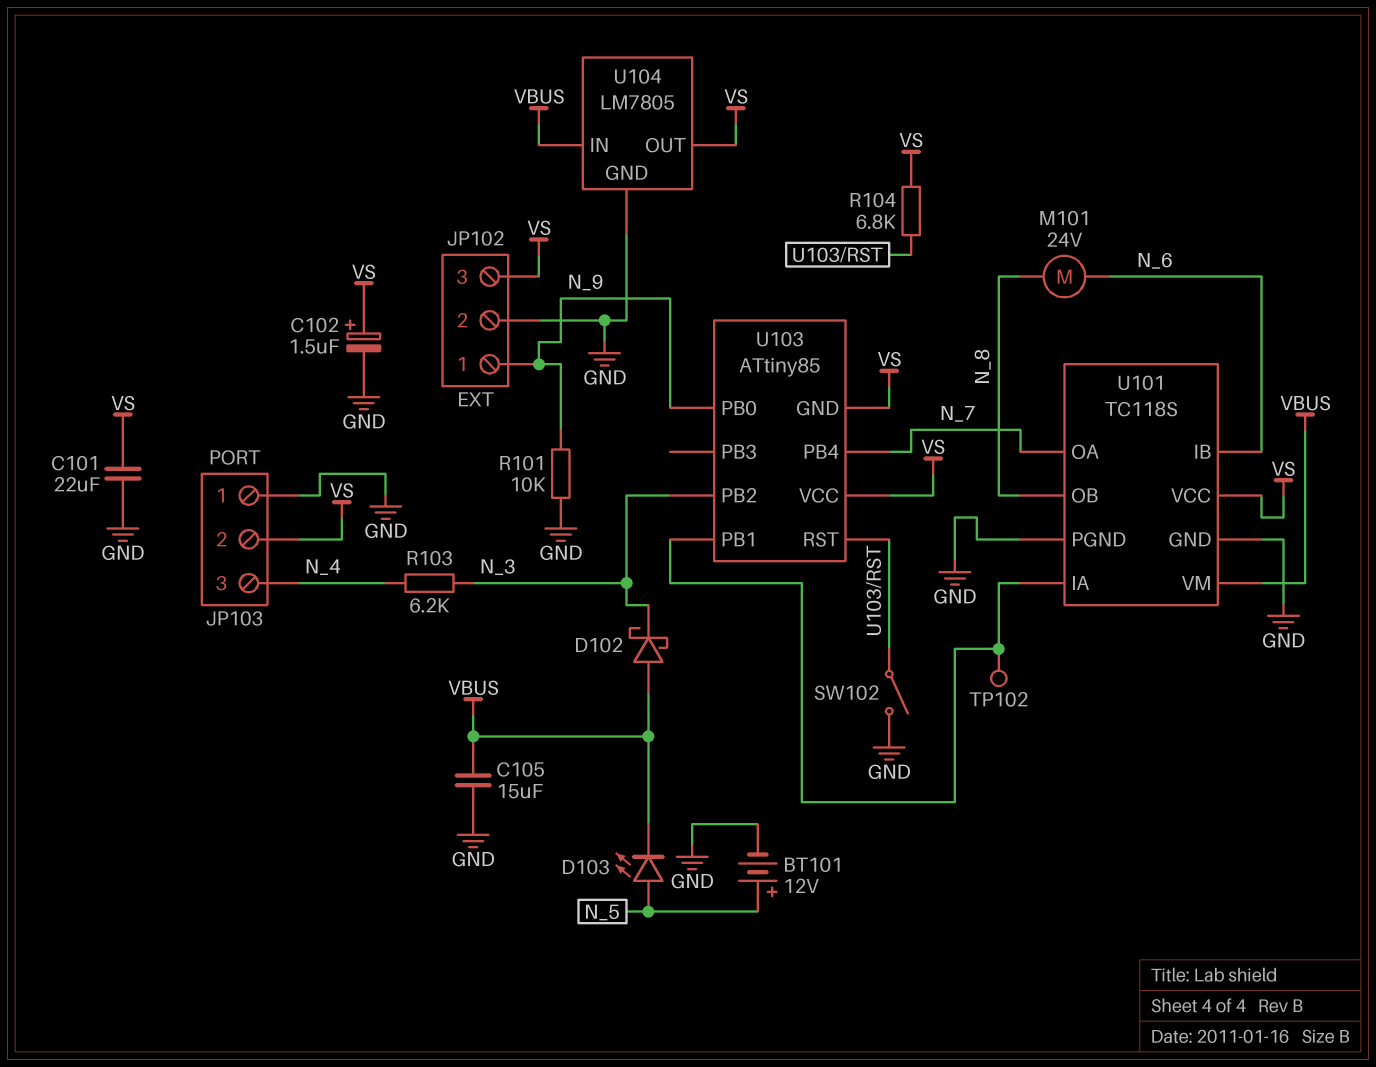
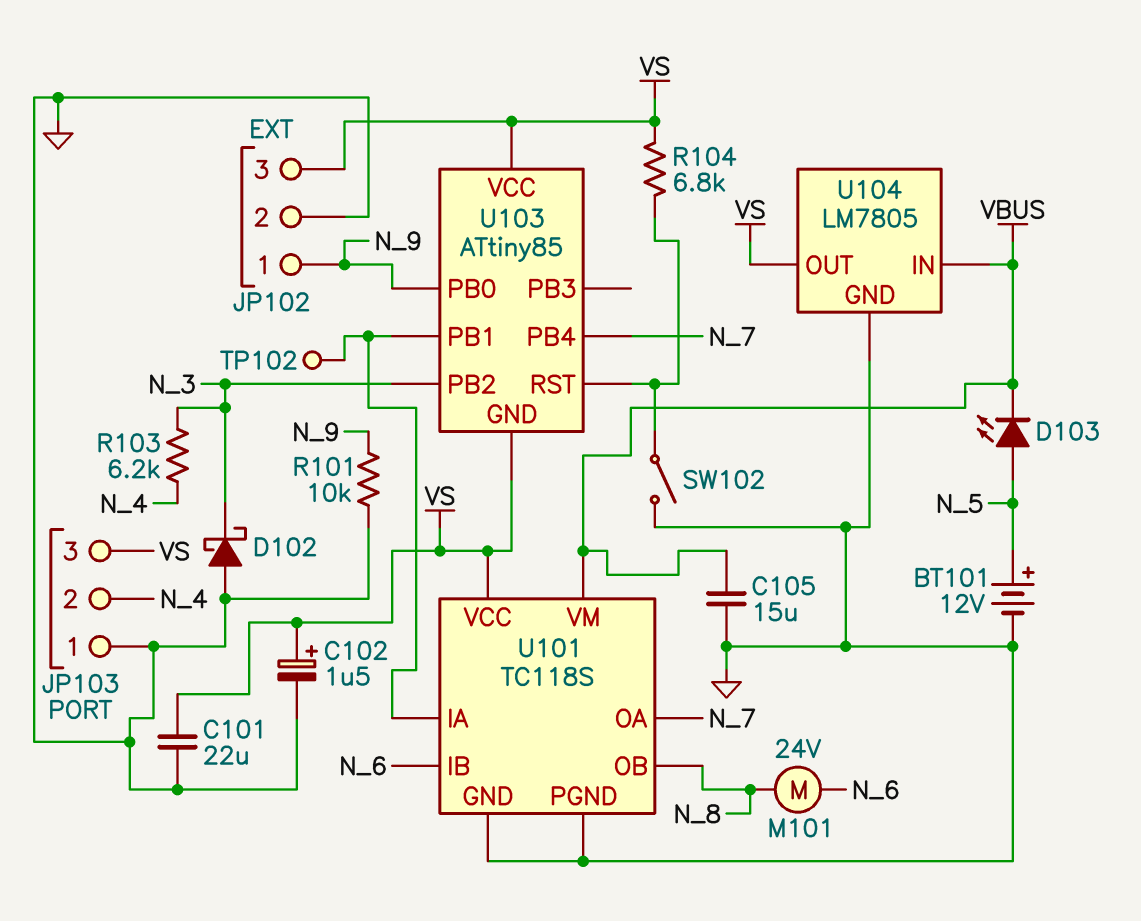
D102: schottky (A VBUS, K N_3) -> schottky (A GND, K N_3)
JP103 pin 2: VS -> N_4
JP103 pin 3: N_4 -> VS

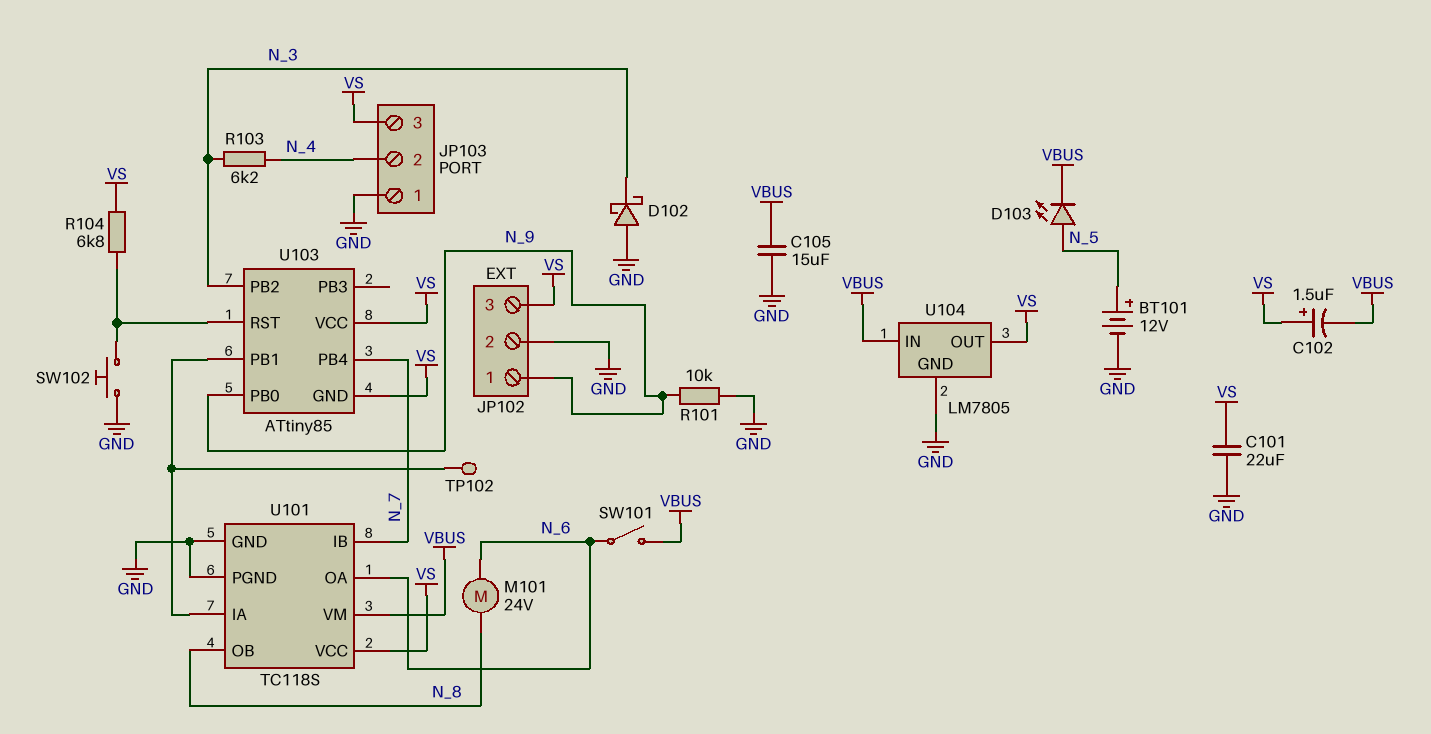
C102: 1.5uF (plus VS, minus GND) -> 1.5uF (plus VS, minus VBUS)
SW101: none -> switch (N_6, VBUS)
SW102: switch (GND, U103/RST) -> button (GND, U103/RST)
U101 pin IB: N_6 -> N_7
U101 pin OA: N_7 -> N_6

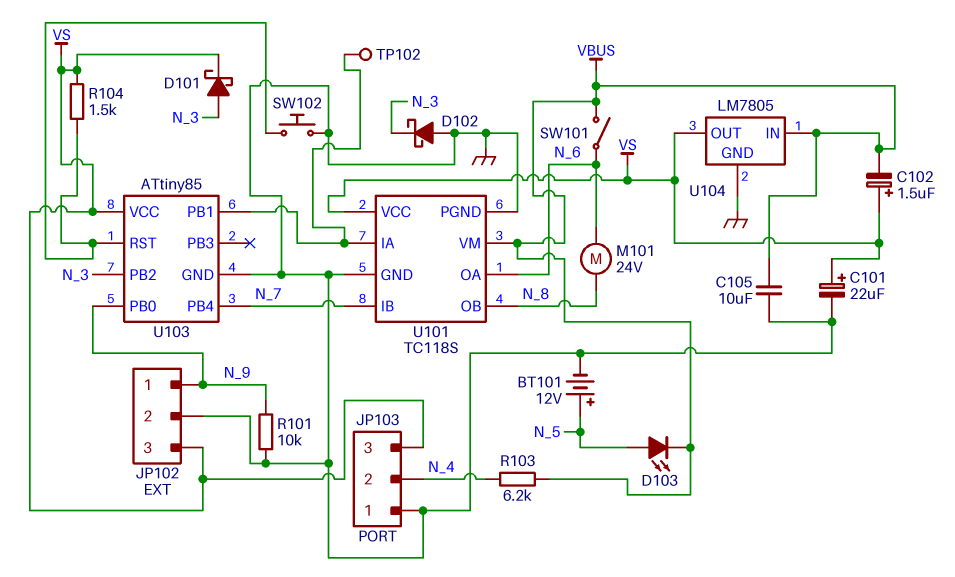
C101: 22uF (GND, VS) -> 22uF (plus VS, minus GND)
C105: 15uF (GND, VBUS) -> 10uF (GND, VBUS)
D101: none -> schottky (A N_3, K VS)
R103: 6.2k (N_3, N_4) -> 6.2k (N_4, VBUS)
R104: 6.8k (U103/RST, VS) -> 1.5k (U103/RST, VS)
U103 pin GND: VS -> GND

